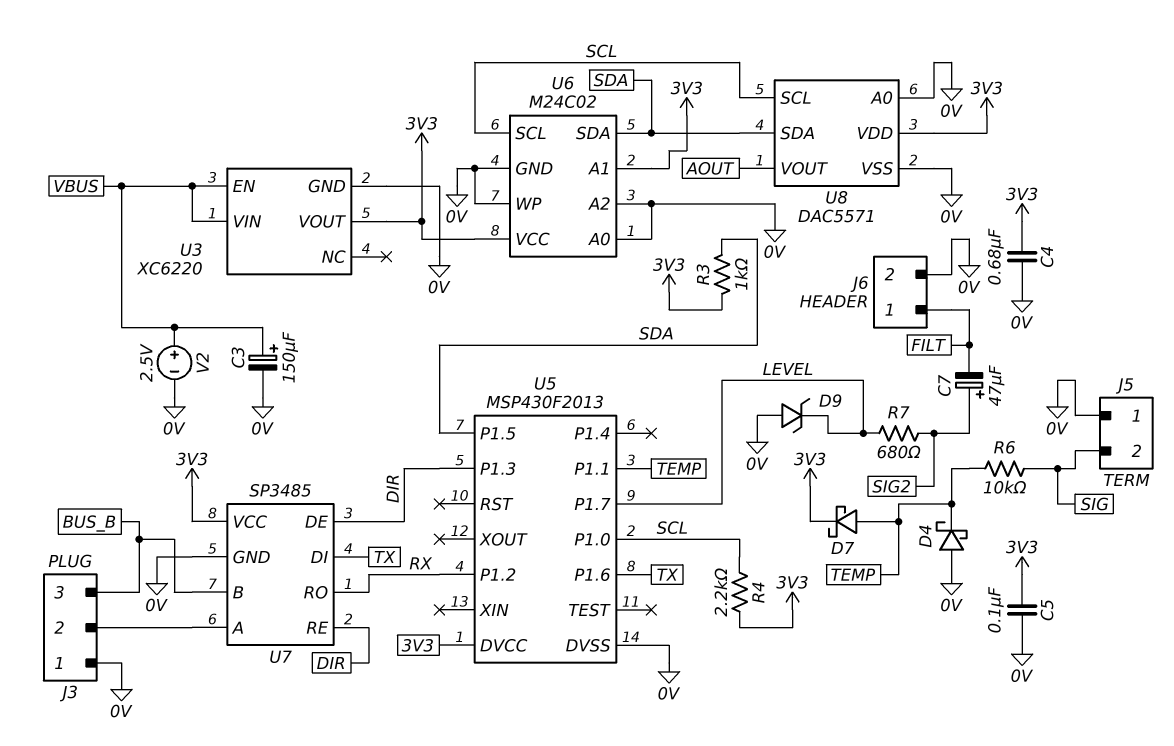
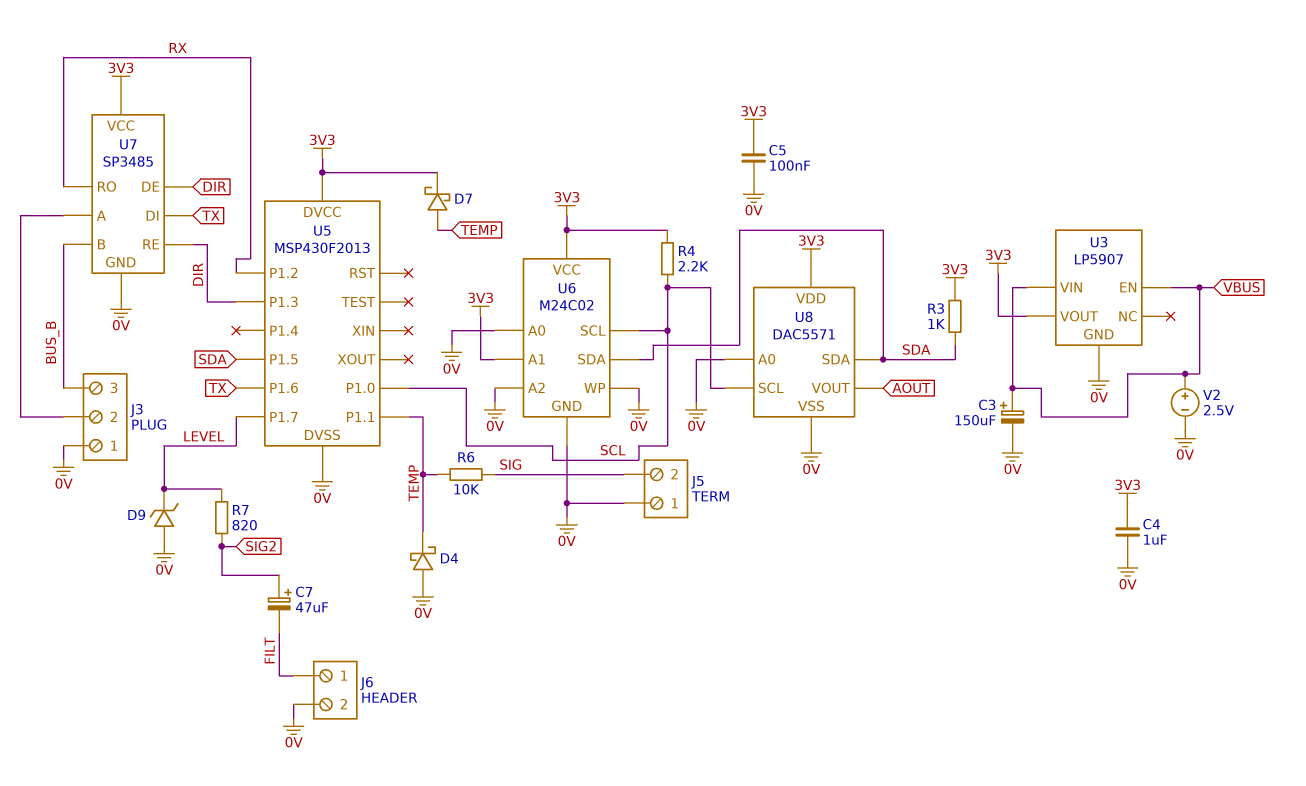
C4: 680nF (0V, 3V3) -> 1uF (0V, 3V3)
R7: 680 (LEVEL, SIG2) -> 820 (LEVEL, SIG2)
U3: XC6220 -> LP5907

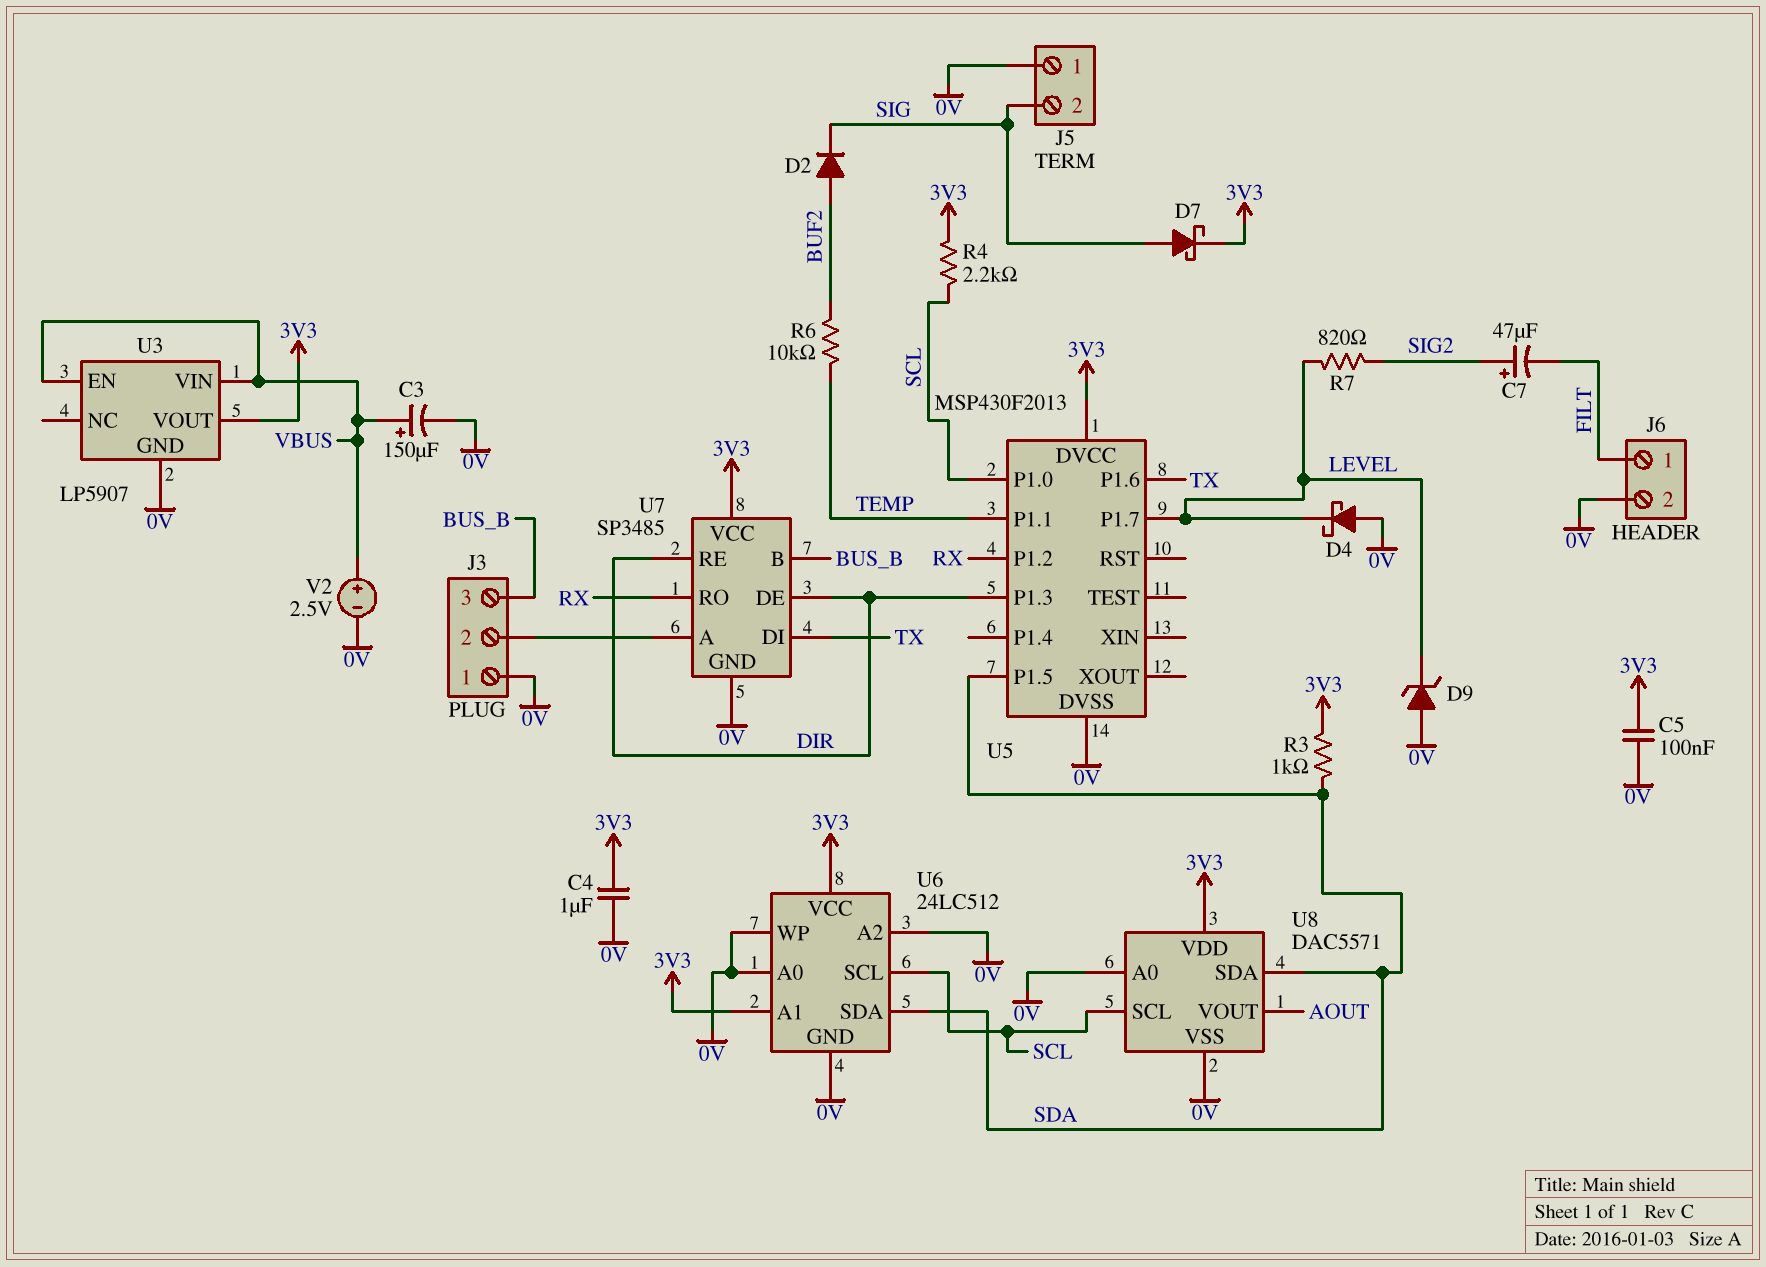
D2: none -> diode (A BUF2, K SIG)
D4: schottky (A 0V, K TEMP) -> schottky (A 0V, K LEVEL)
D7: schottky (A TEMP, K 3V3) -> schottky (A SIG, K 3V3)
R6: 10k (SIG, TEMP) -> 10k (BUF2, TEMP)
U6: M24C02 -> 24LC512

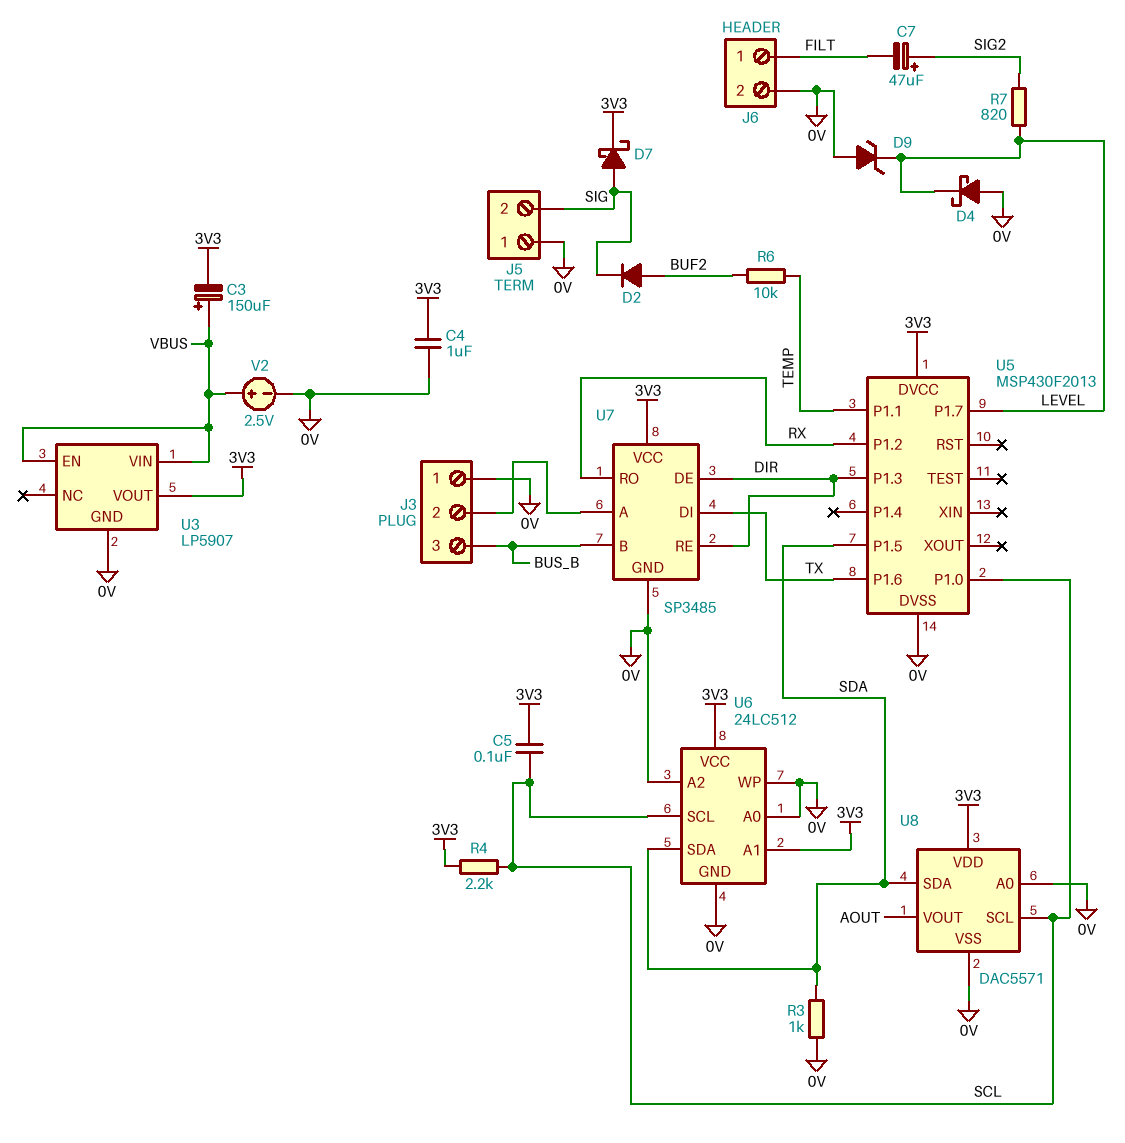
C3: 150uF (plus VBUS, minus 0V) -> 150uF (plus VBUS, minus 3V3)
C5: 100nF (0V, 3V3) -> 100nF (3V3, SCL)
R3: 1k (3V3, SDA) -> 1k (0V, SDA)

